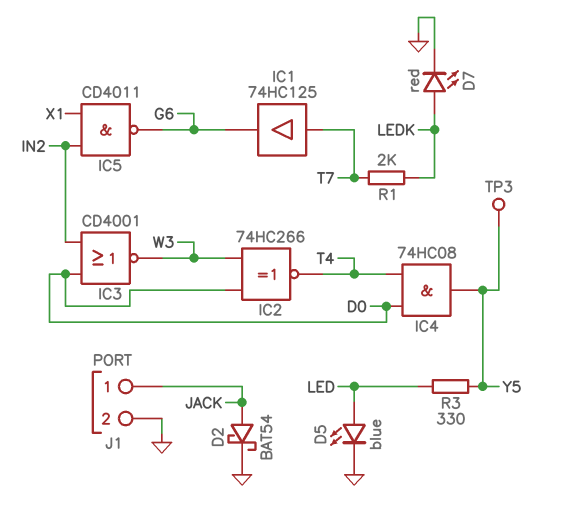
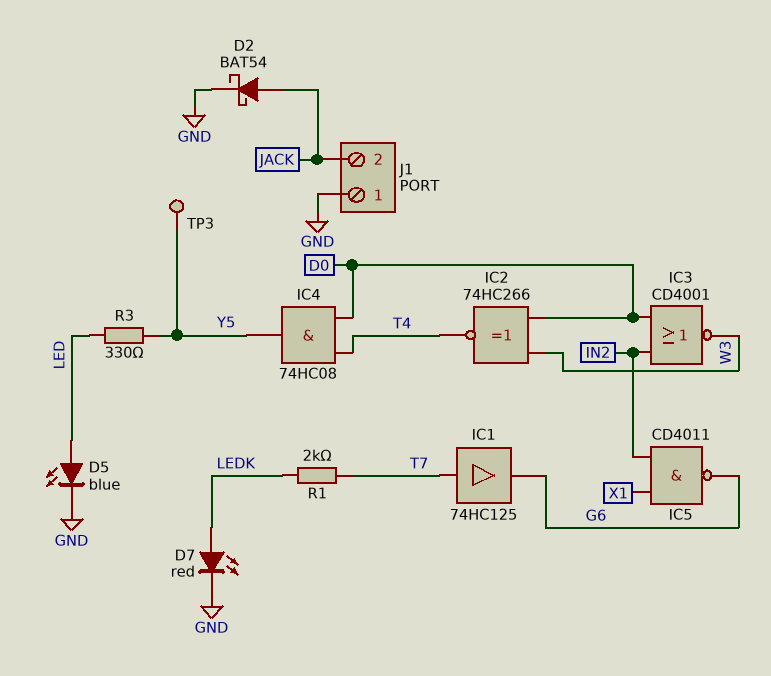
J1 pin 1: JACK -> GND
J1 pin 2: GND -> JACK

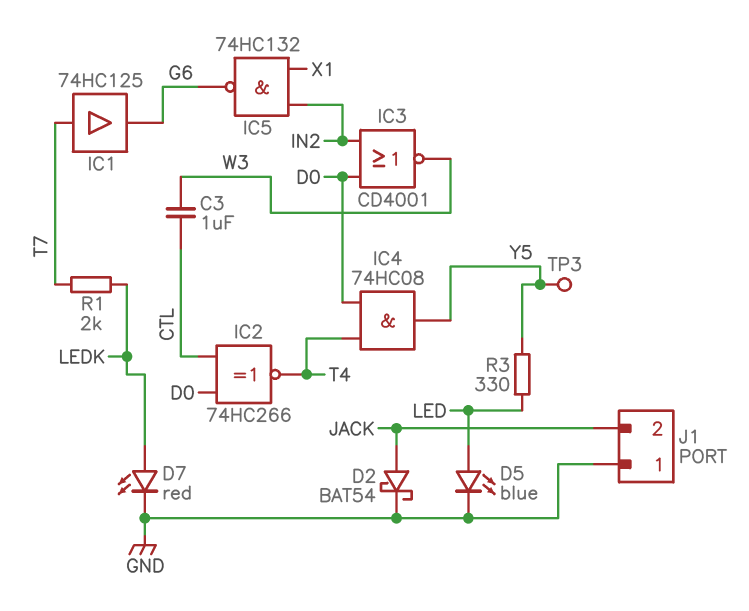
C3: none -> 1uF (CTL, W3)
IC2: XNOR 74HC266 (in D0, in W3, out T4) -> XNOR 74HC266 (in CTL, in D0, out T4)
IC5: NAND CD4011 (in IN2, in X1, out G6) -> NAND 74HC132 (in IN2, in X1, out G6)

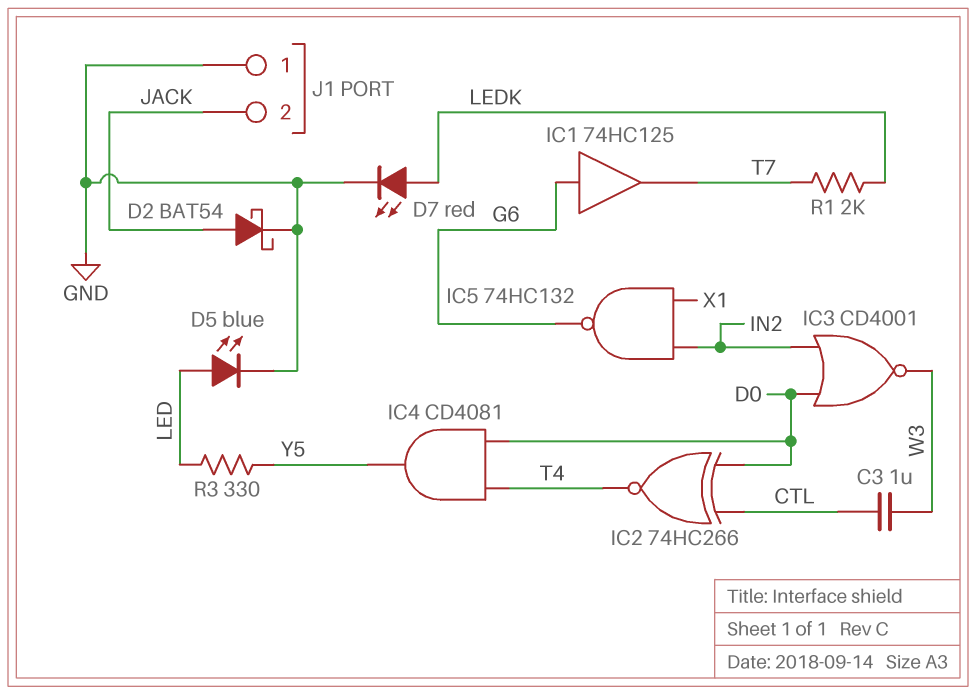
IC1: buffer 74HC125 (in T7, out G6) -> buffer 74HC125 (in G6, out T7)
IC4: AND 74HC08 (in D0, in T4, out Y5) -> AND CD4081 (in D0, in T4, out Y5)
TP3: test point (Y5) -> none

